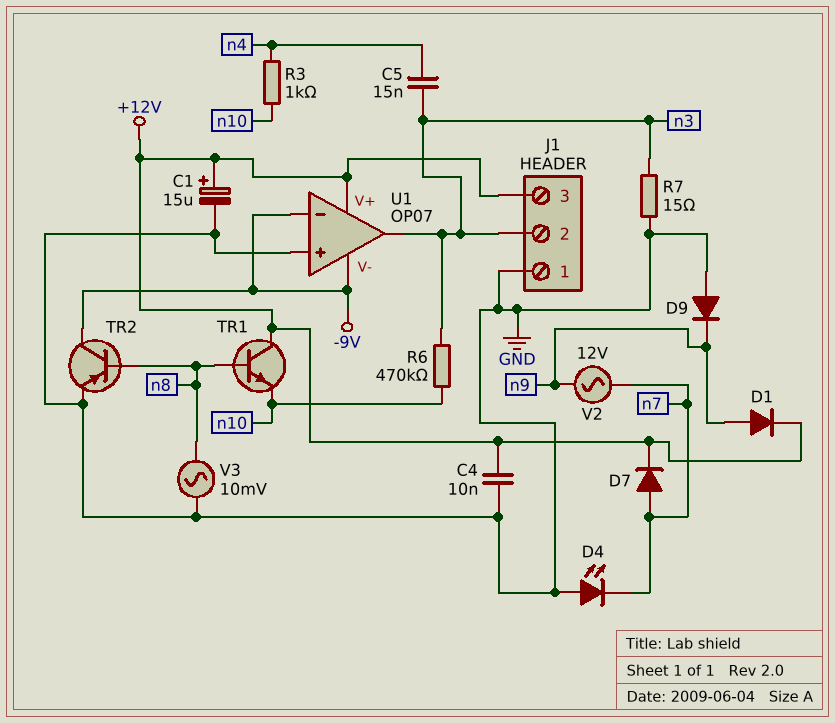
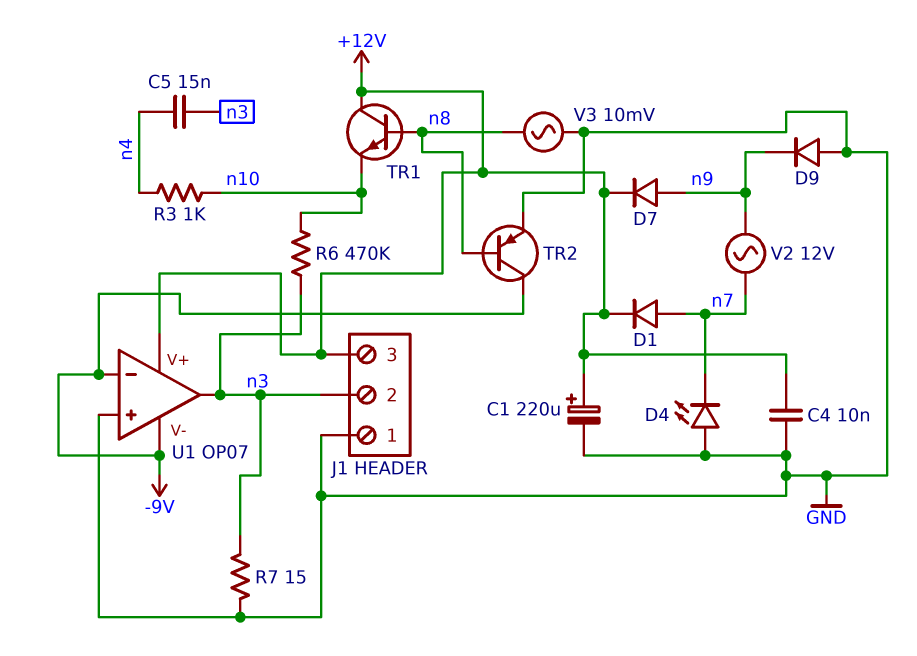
C1: 15uF (plus +12V, minus GND) -> 220uF (plus +12V, minus GND)
D1: diode (A n9, K +12V) -> diode (A n7, K +12V)
D7: diode (A n7, K +12V) -> diode (A n9, K +12V)

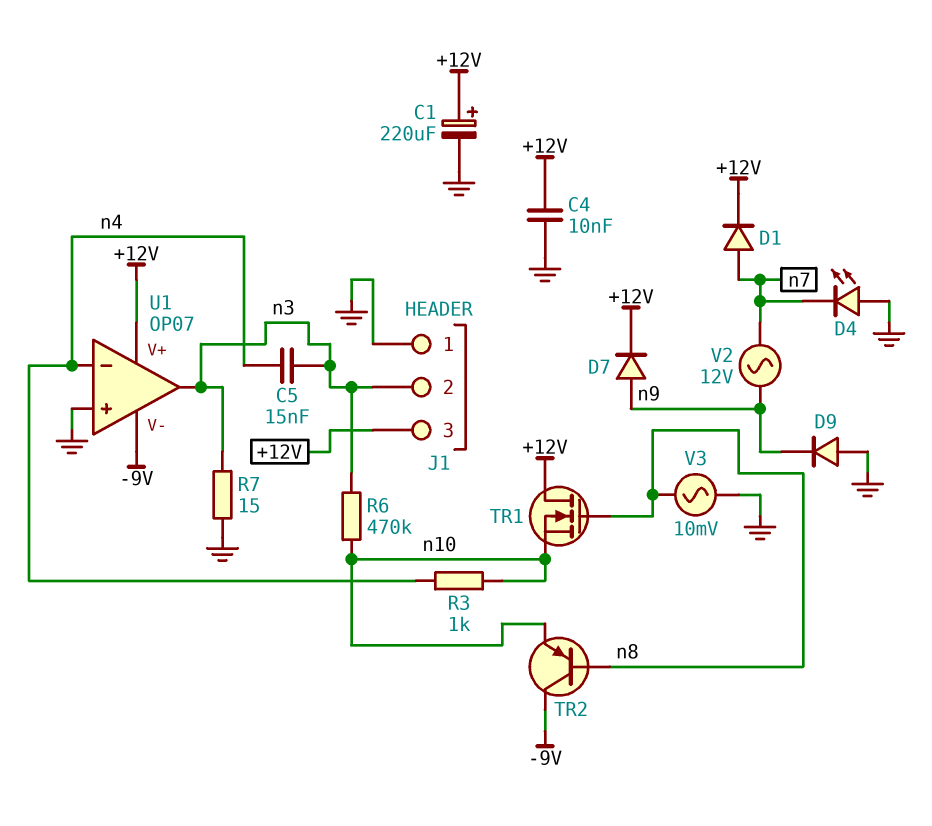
TR1: NPN (B n8, C +12V, E n10) -> NMOS (G n8, D +12V, S n10)
TR2: PNP (B n8, C -9V, E GND) -> PNP (B n8, C -9V, E n10)
U1 pin in-: -9V -> n4

